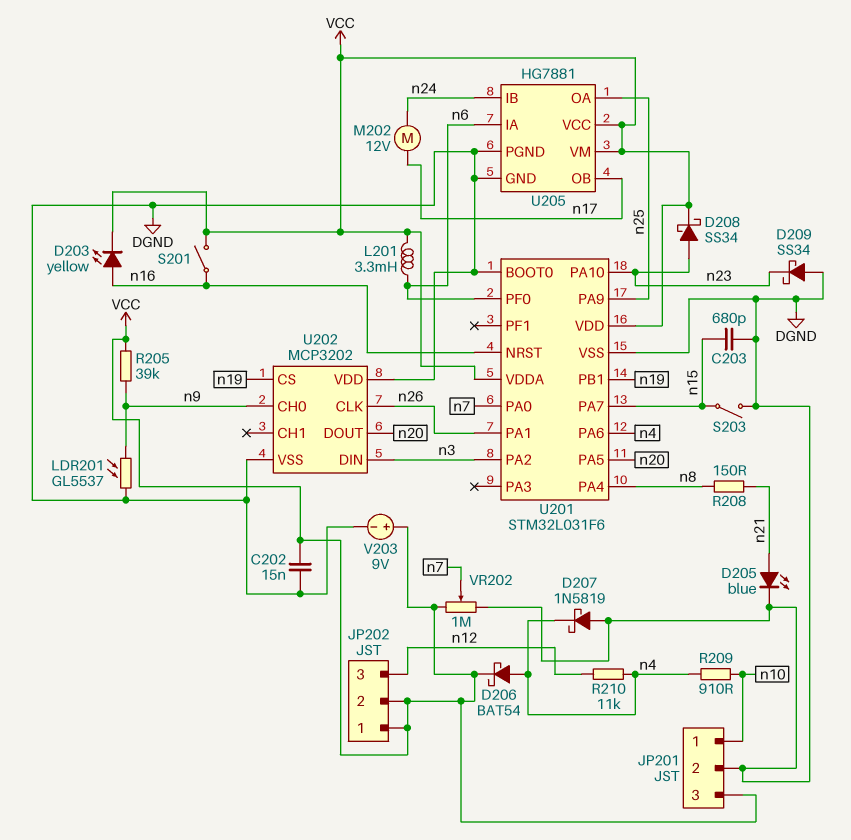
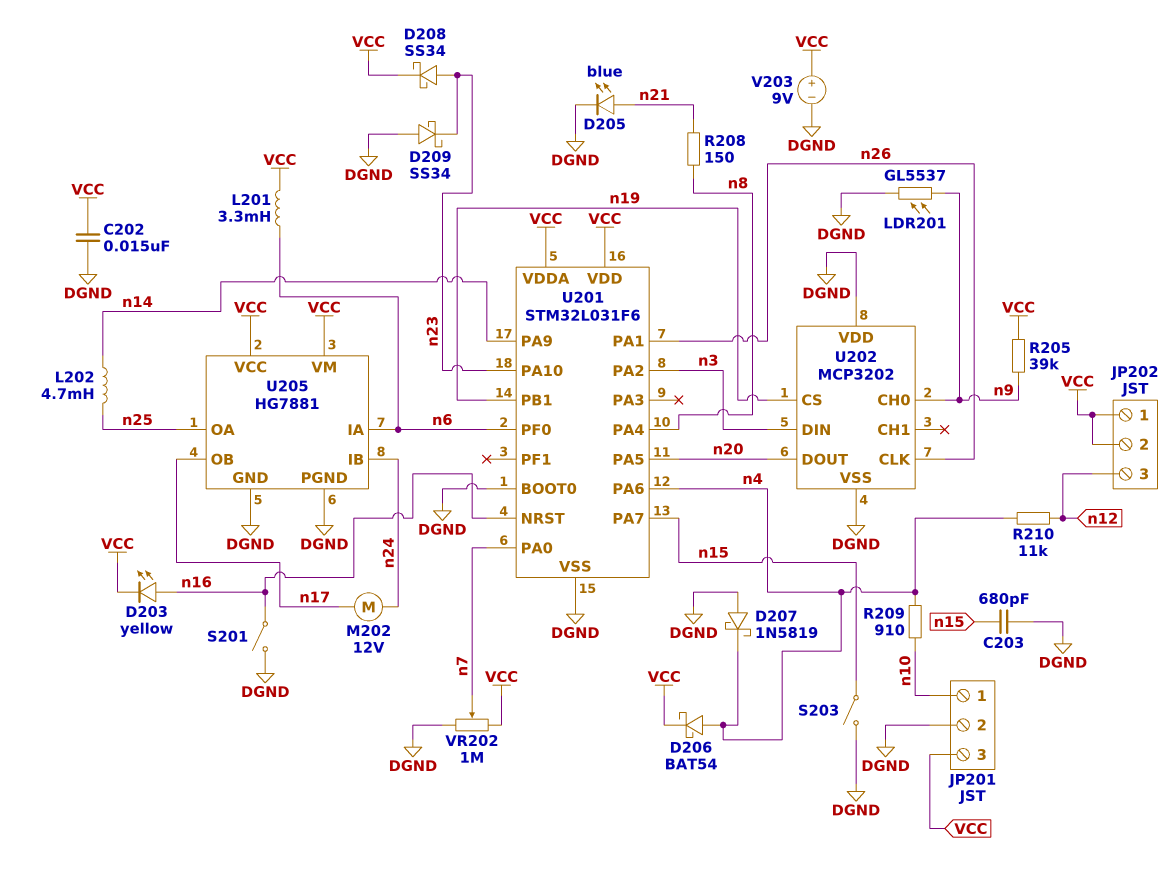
L202: none -> 4.7mH (n14, n25)
S201: switch (VCC, n16) -> switch (DGND, n16)
U201 pin PA9: n25 -> n14

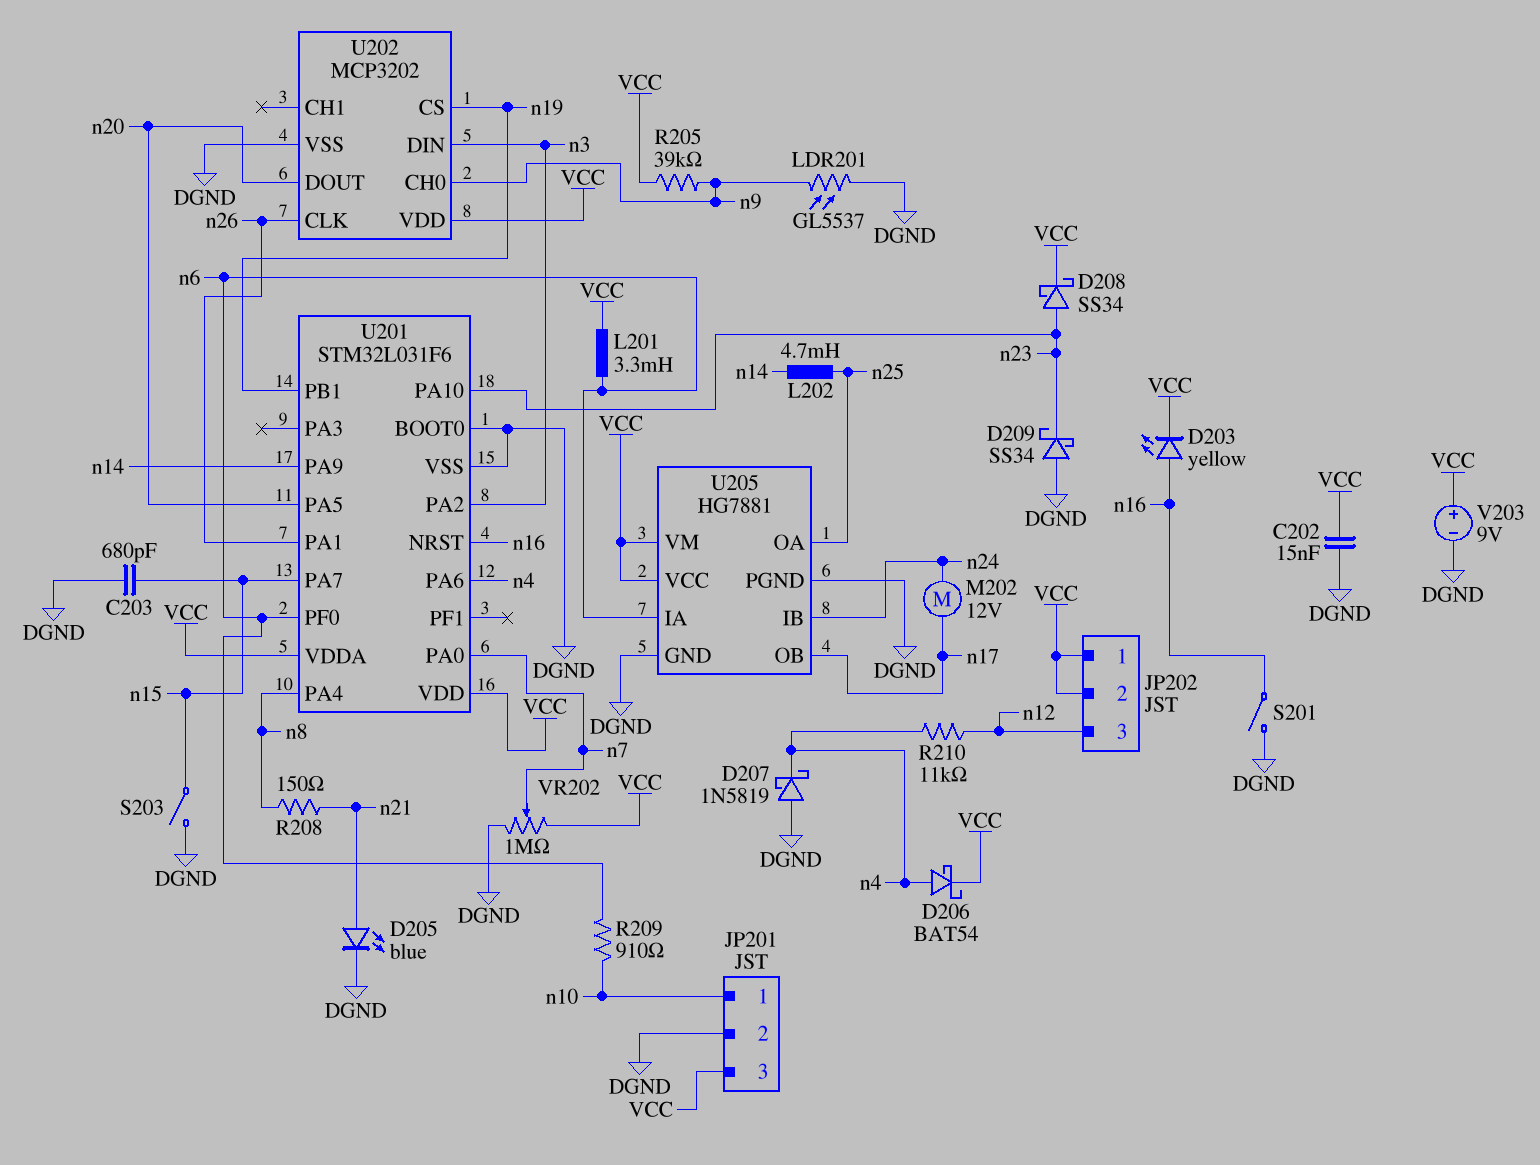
R209: 910 (n4, n10) -> 910 (n6, n10)
U202 pin VDD: DGND -> VCC

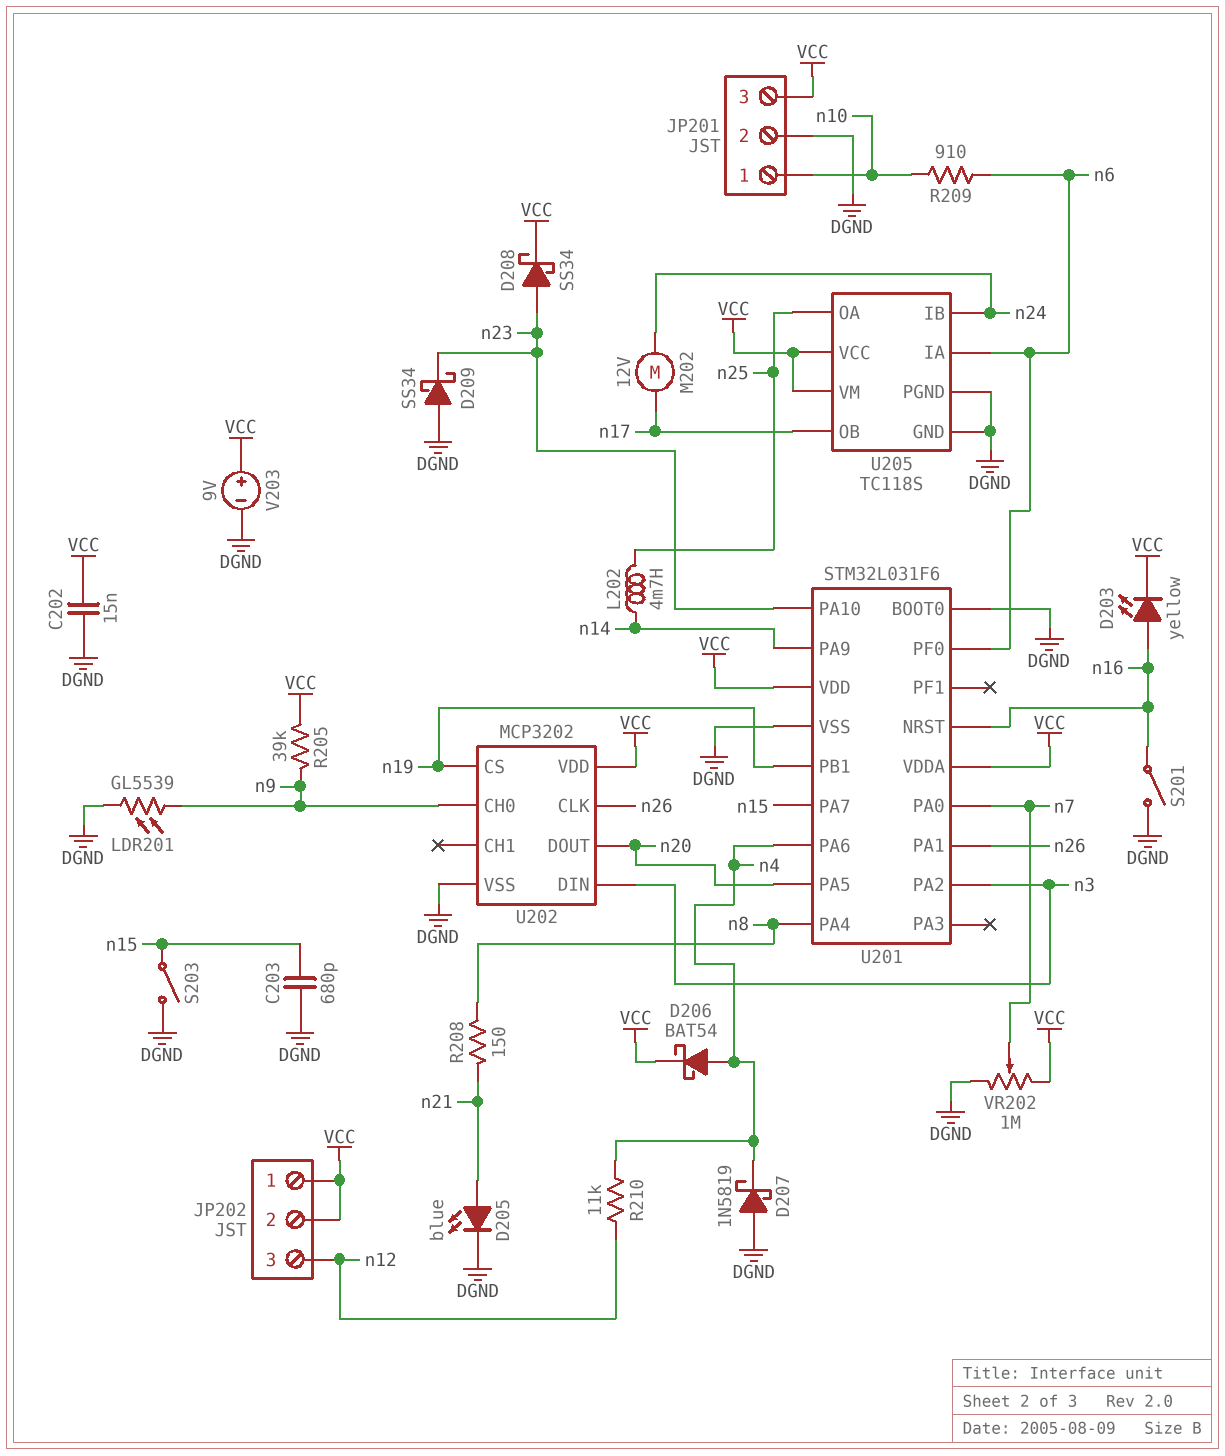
L201: 3.3mH (VCC, n6) -> none
LDR201: GL5537 (DGND, n9) -> GL5539 (DGND, n9)
U205: HG7881 -> TC118S

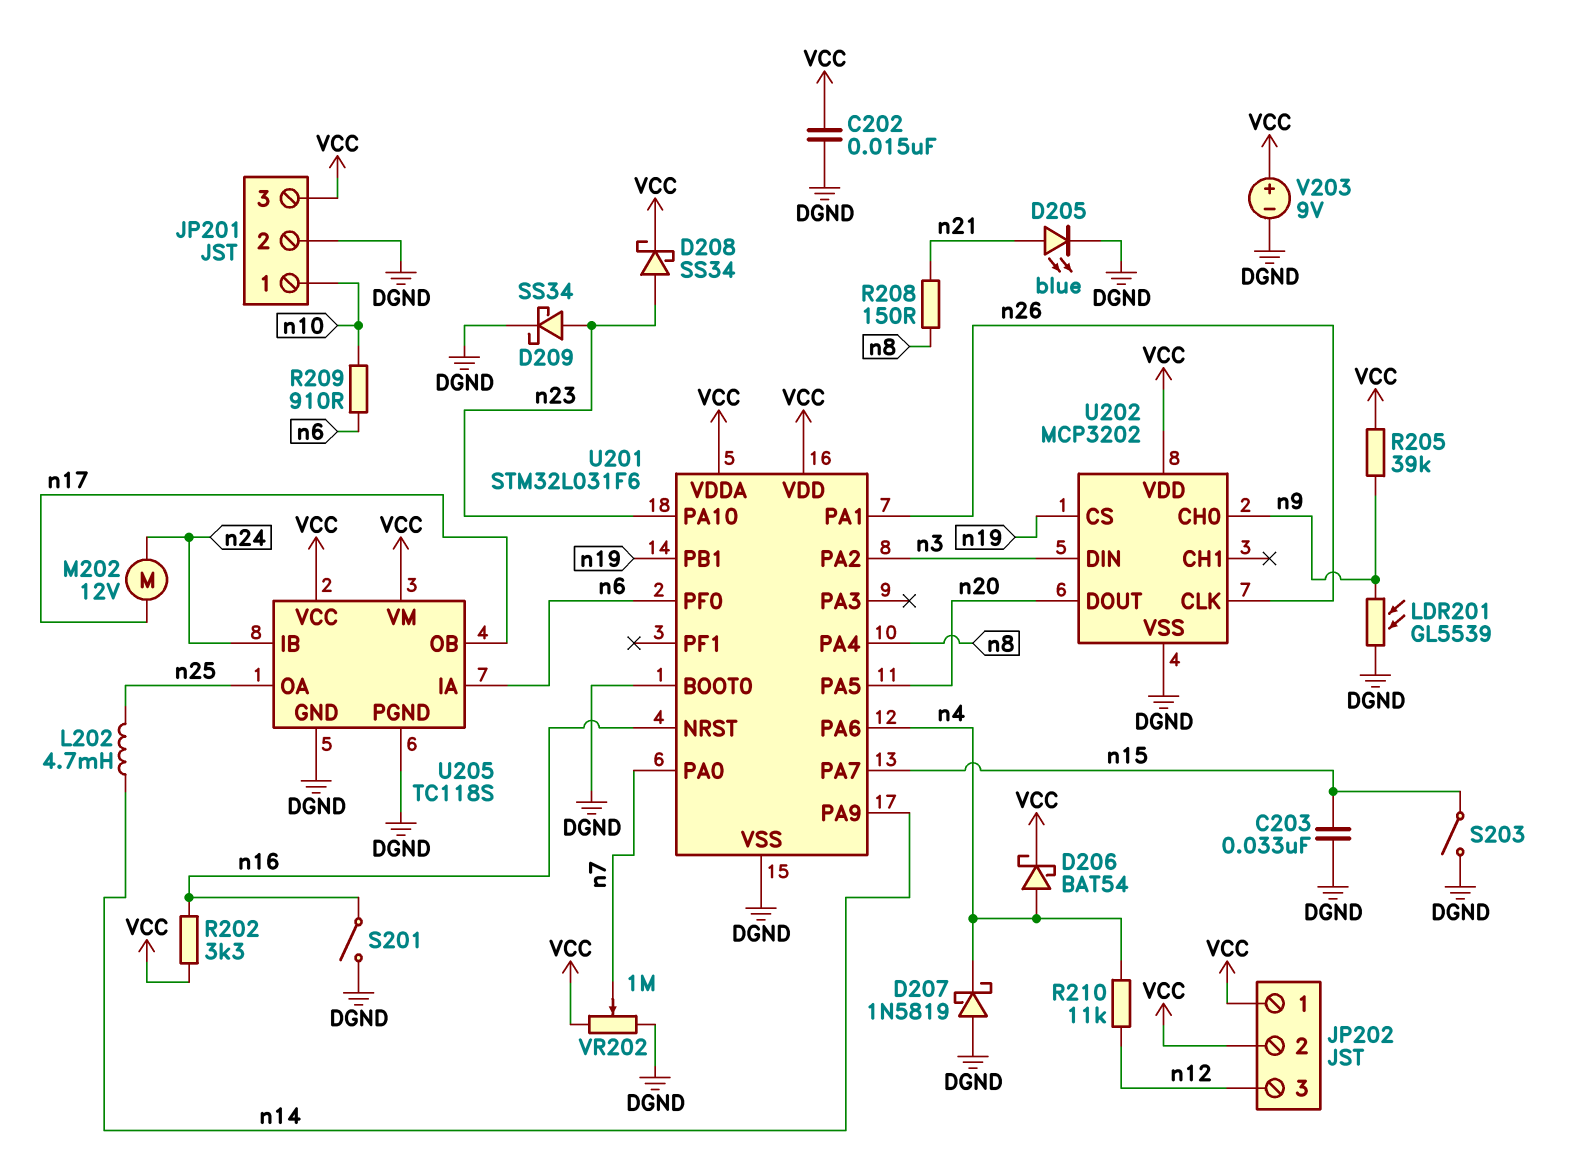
C203: 680pF (DGND, n15) -> 33nF (DGND, n15)
D203: LED yellow (A n16, K VCC) -> none
D209: schottky SS34 (A DGND, K n23) -> schottky SS34 (A n23, K DGND)
R202: none -> 3.3k (VCC, n16)

